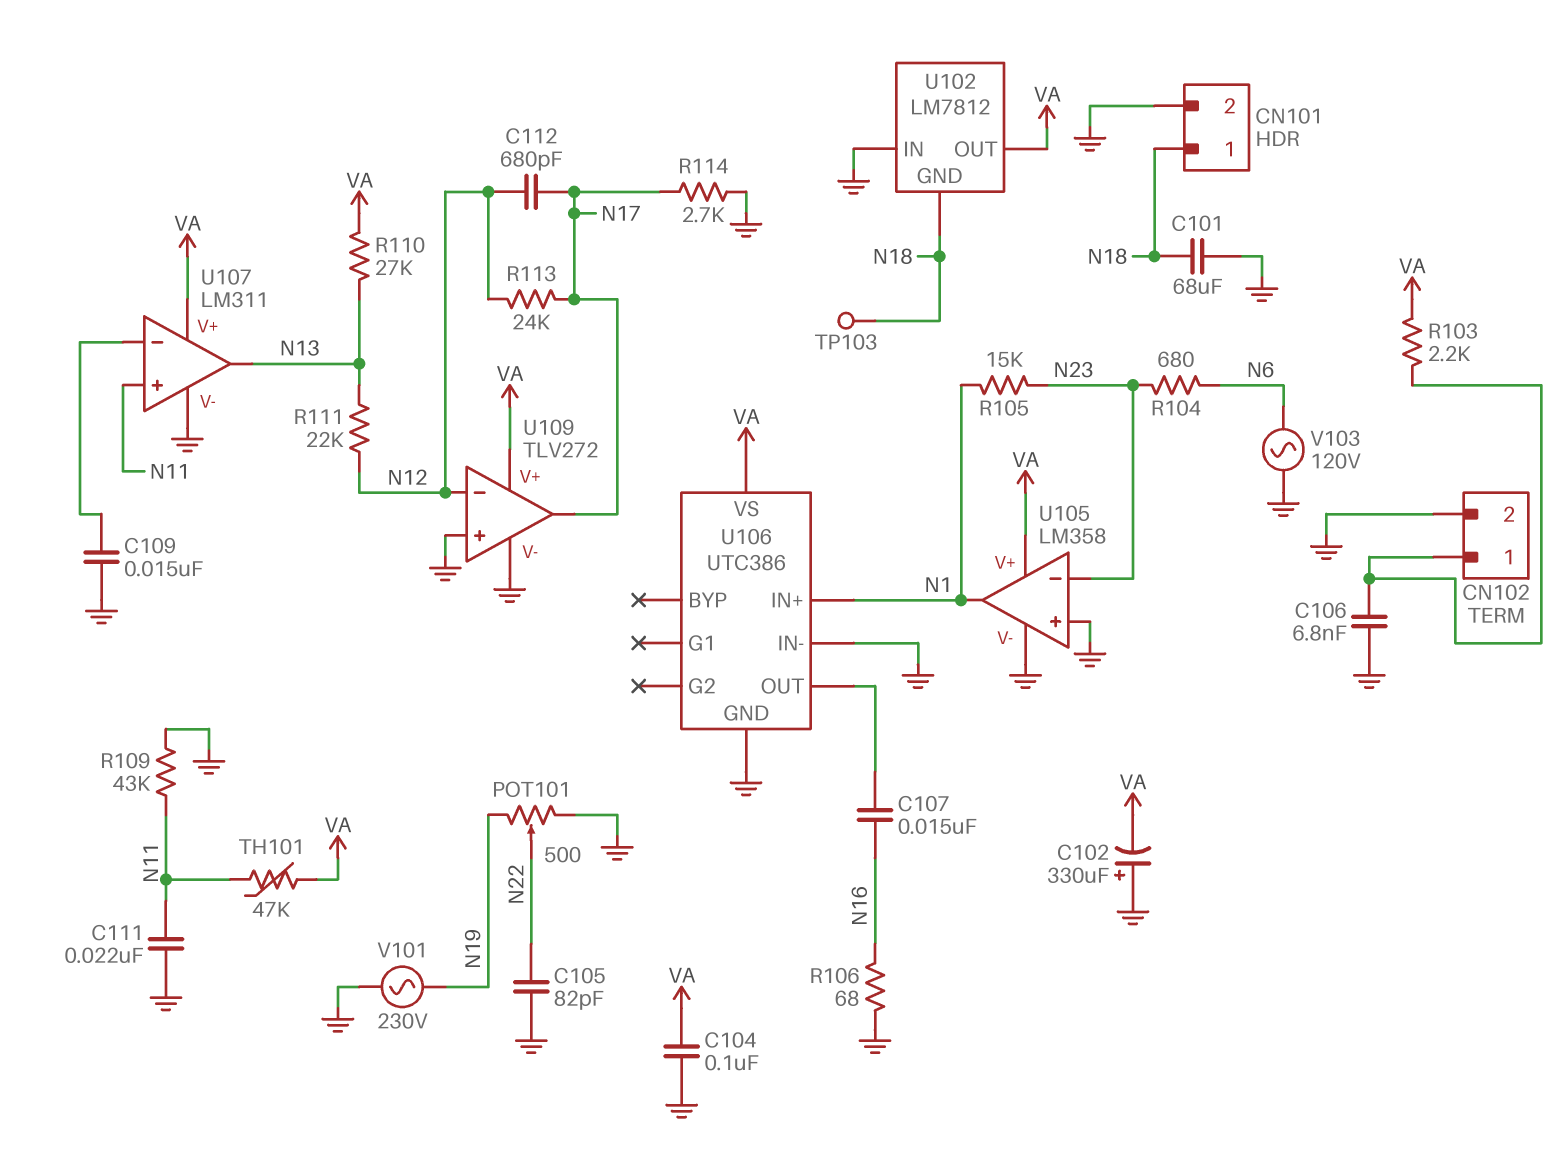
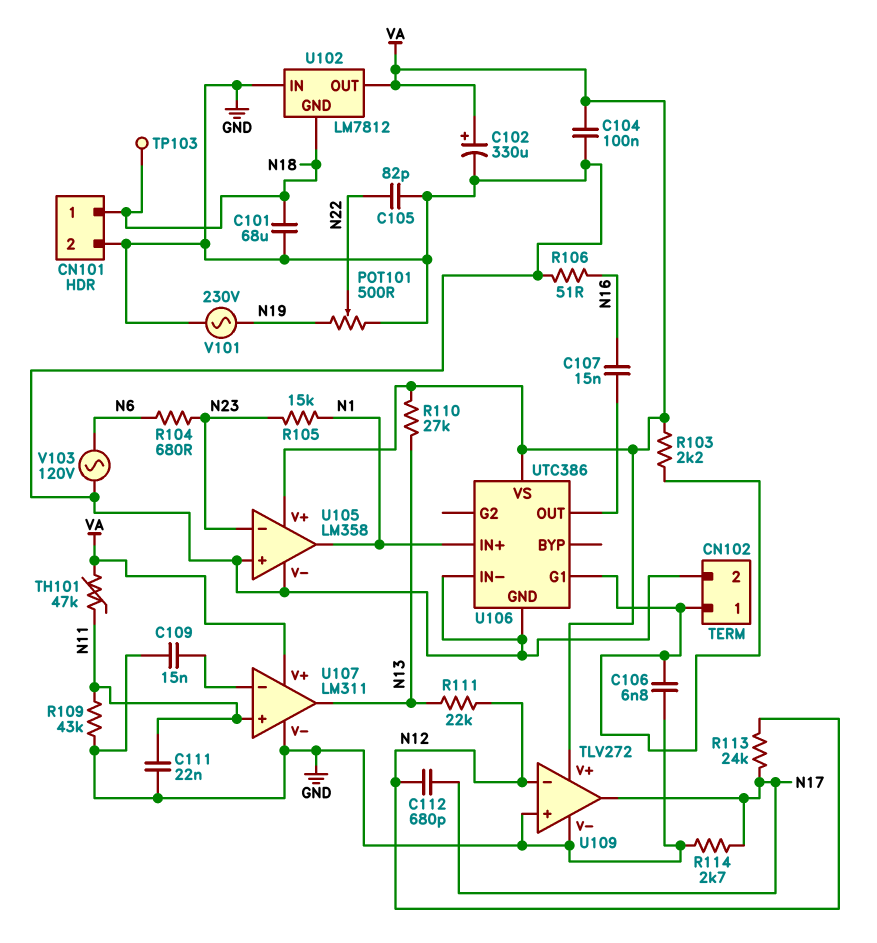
C102: 330uF (plus GND, minus VA) -> 330uF (plus VA, minus GND)
R106: 68 (GND, N16) -> 51 (GND, N16)
U106 pin G1: none -> CN102/1

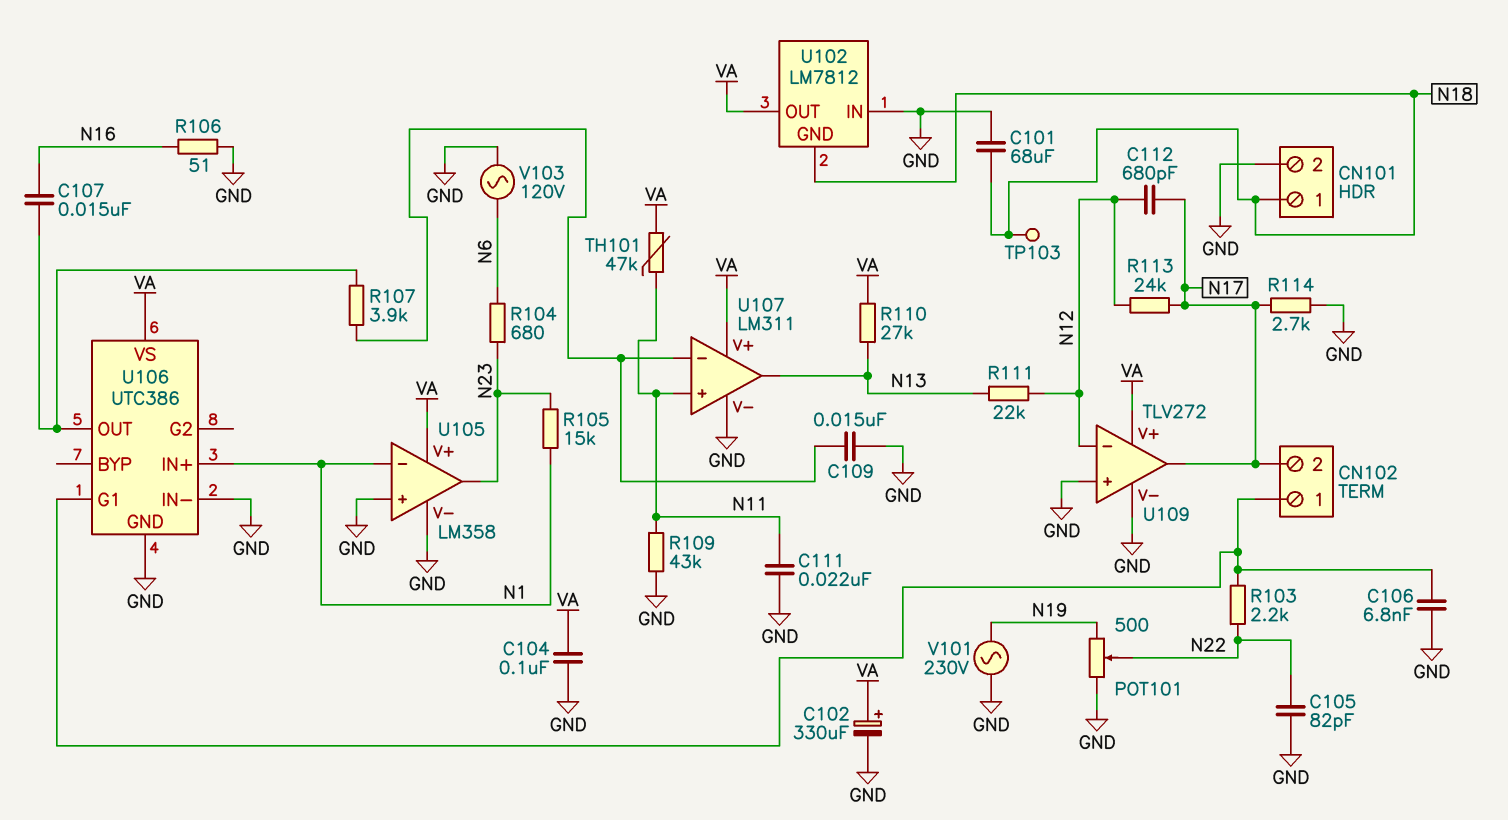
CN102 pin 2: GND -> N17
R103: 2.2k (CN102/1, VA) -> 2.2k (CN102/1, N22)
R107: none -> 3.9k (U106/OUT, U107/in-)
U105 pin in-: N23 -> N1
U105 pin out: N1 -> N23

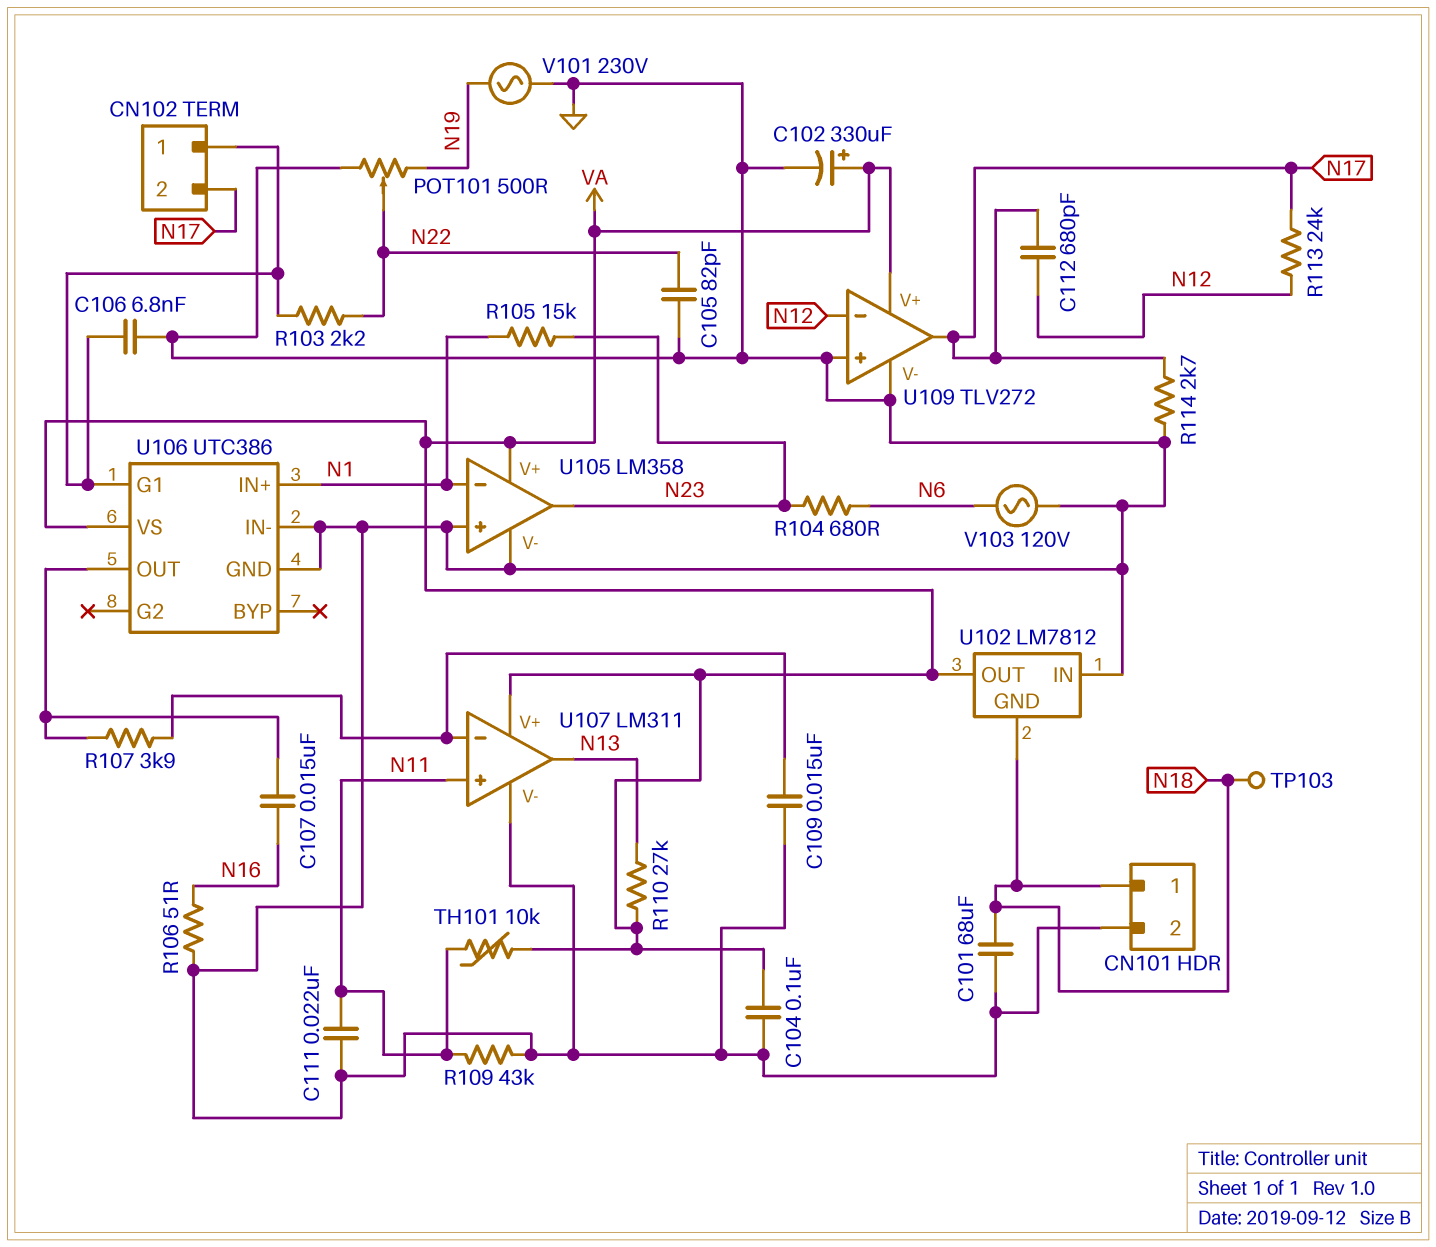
R111: 22k (N12, N13) -> none
TH101: 47k (N11, VA) -> 10k (N11, VA)

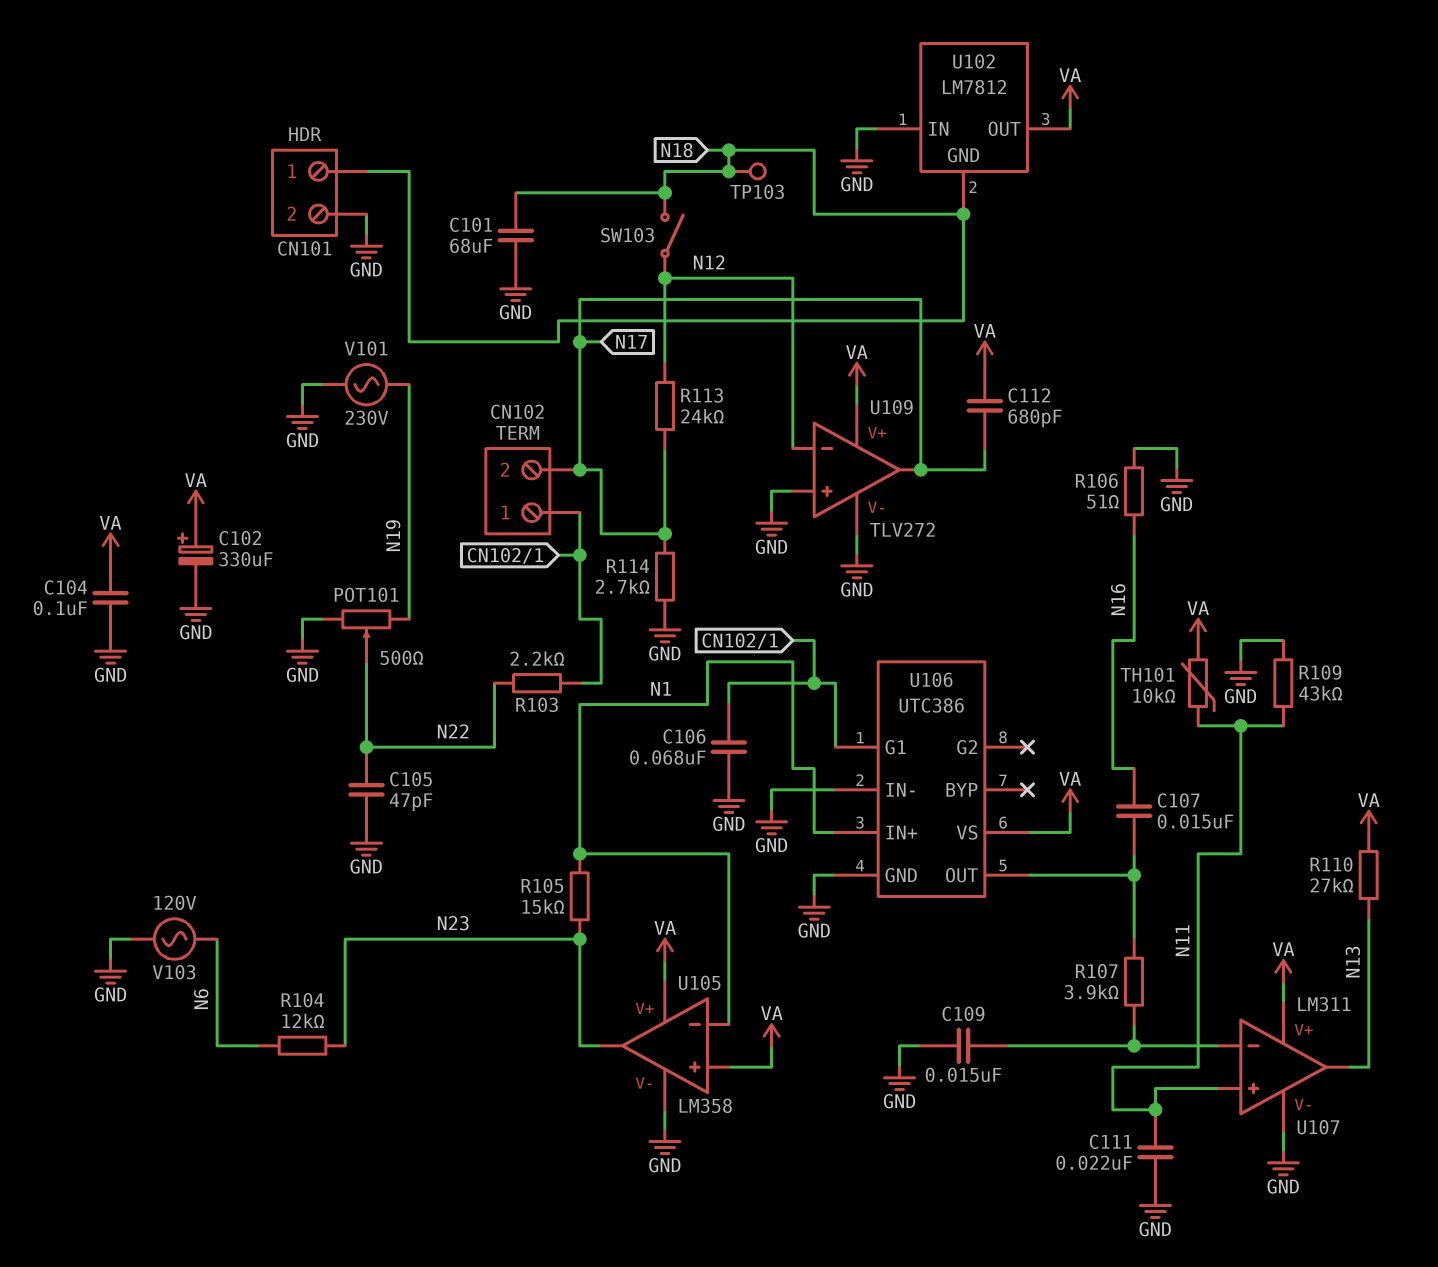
C105: 82pF (GND, N22) -> 47pF (GND, N22)
C106: 6.8nF (CN102/1, GND) -> 68nF (CN102/1, GND)
C112: 680pF (N12, N17) -> 680pF (N17, VA)
R104: 680 (N6, N23) -> 12k (N6, N23)
SW103: none -> switch (N12, N18)
U105 pin in+: GND -> VA

